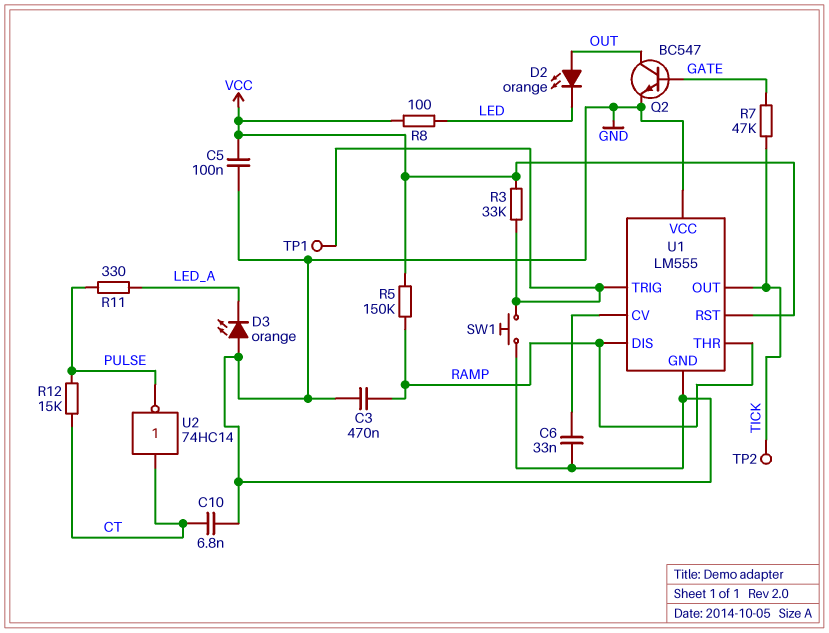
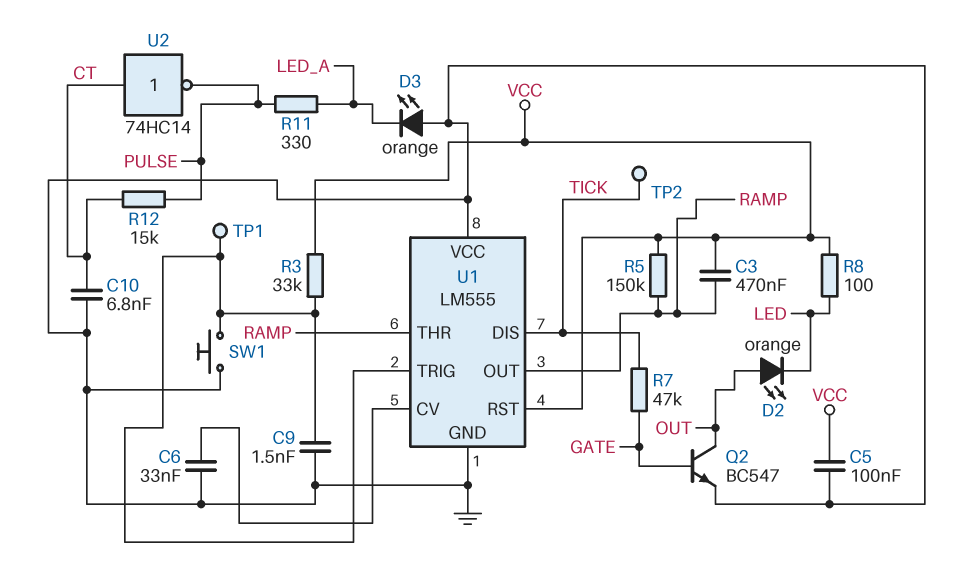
C3: 470nF (GND, RAMP) -> 470nF (RAMP, VCC)
C9: none -> 1.5nF (GND, U1/TRIG)
U1 pin DIS: RAMP -> TICK
U1 pin OUT: TICK -> RAMP

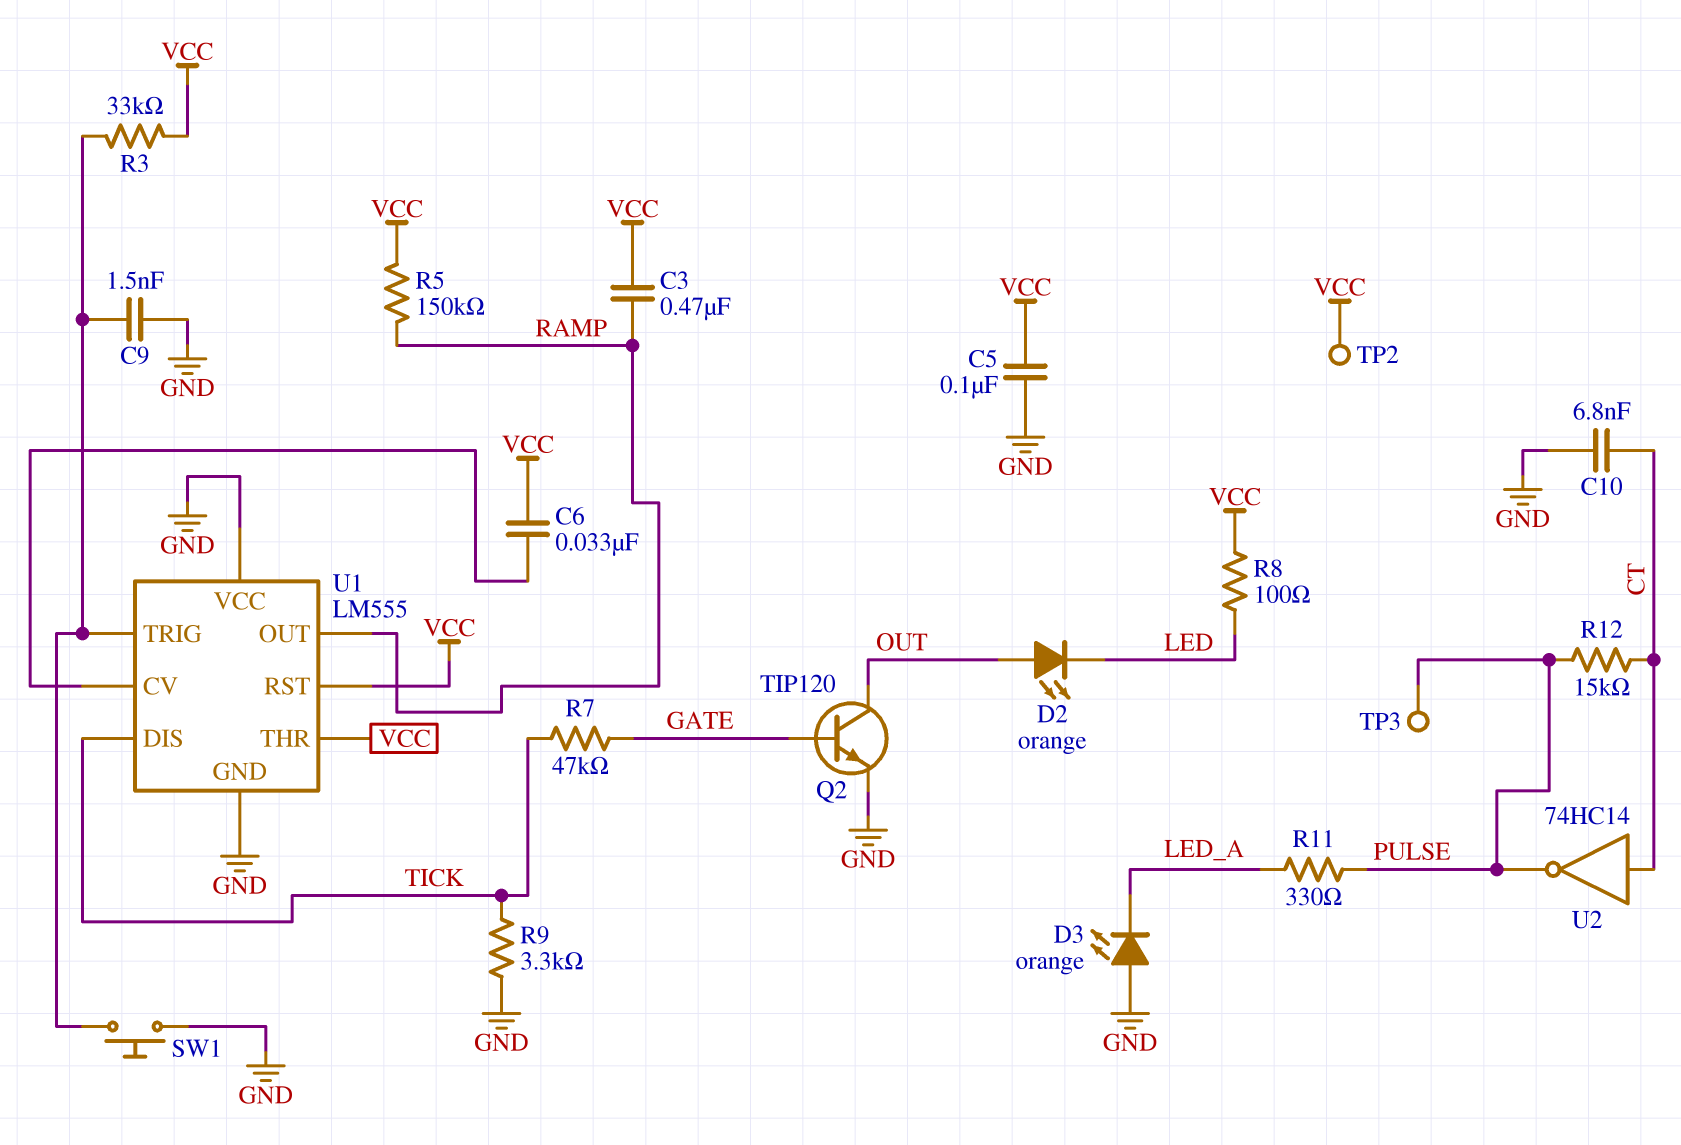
C6: 33nF (GND, U1/CV) -> 33nF (U1/CV, VCC)
Q2: NPN BC547 (B GATE, C OUT, E GND) -> NPN TIP120 (B GATE, C OUT, E GND)
R9: none -> 3.3k (GND, TICK)
TP1: test point (U1/TRIG) -> none
TP2: test point (TICK) -> test point (VCC)
TP3: none -> test point (PULSE)
U1 pin THR: RAMP -> VCC

